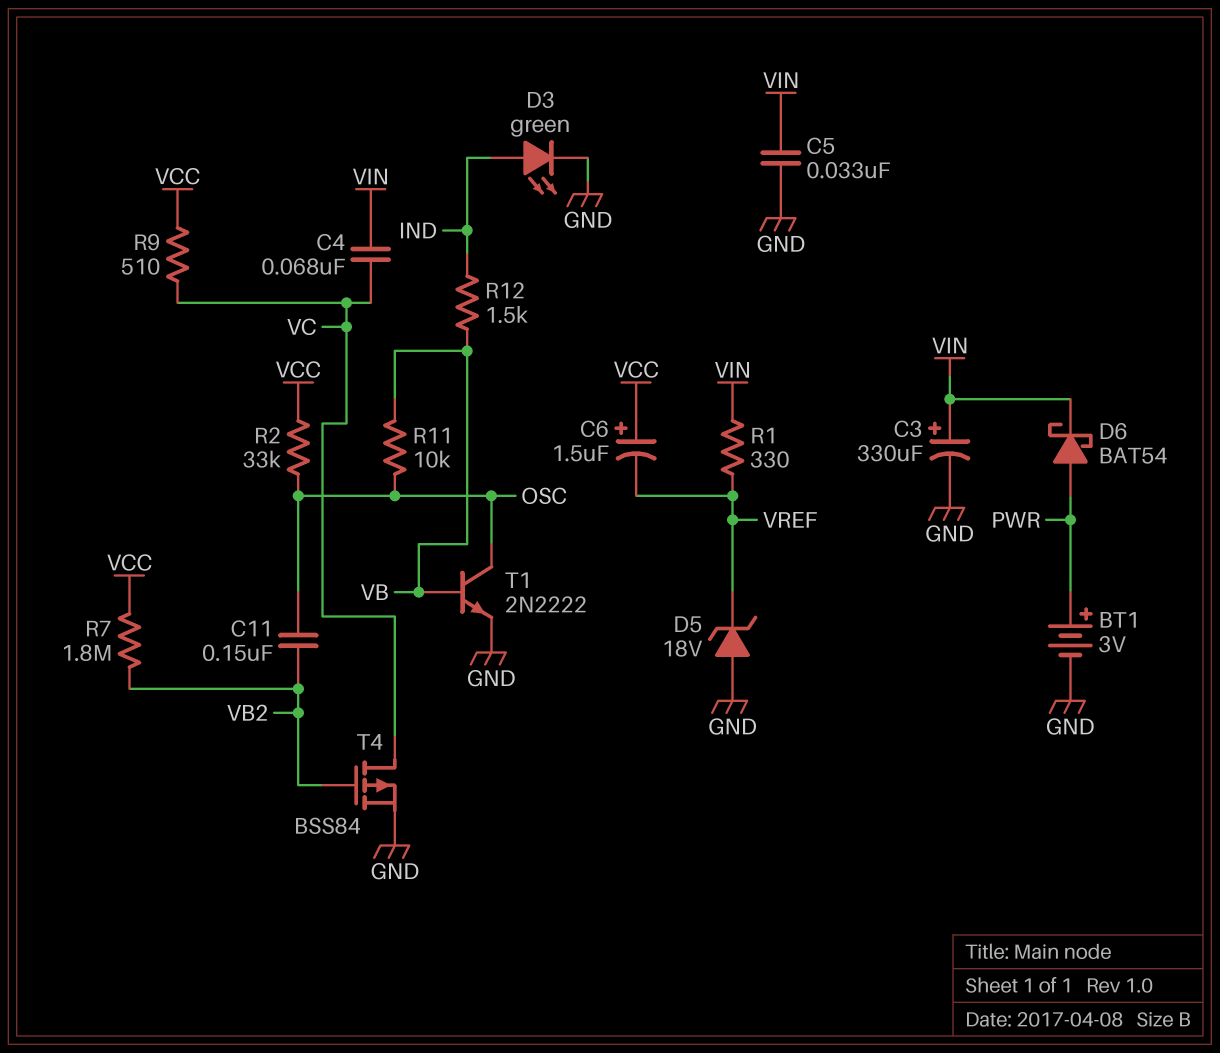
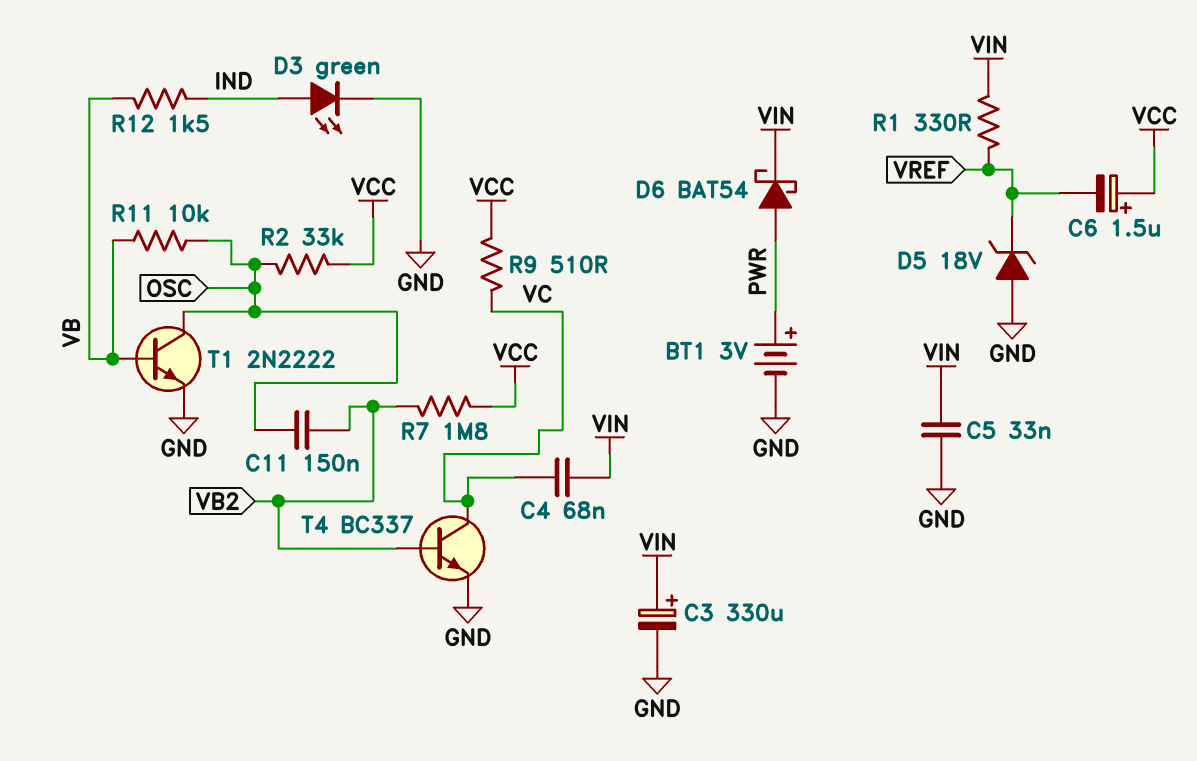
T4: PMOS BSS84 (G VB2, D VC, S GND) -> NPN BC337 (B VB2, C VC, E GND)

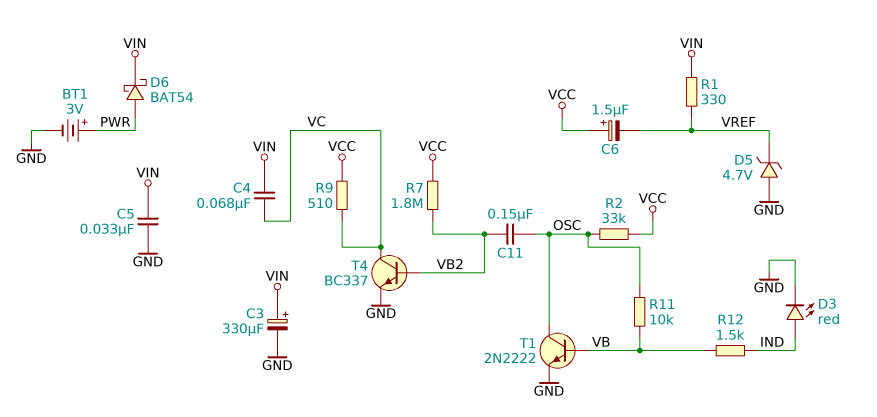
D3: LED green (A IND, K GND) -> LED red (A IND, K GND)
D5: zener 18V (A GND, K VREF) -> zener 4.7V (A GND, K VREF)

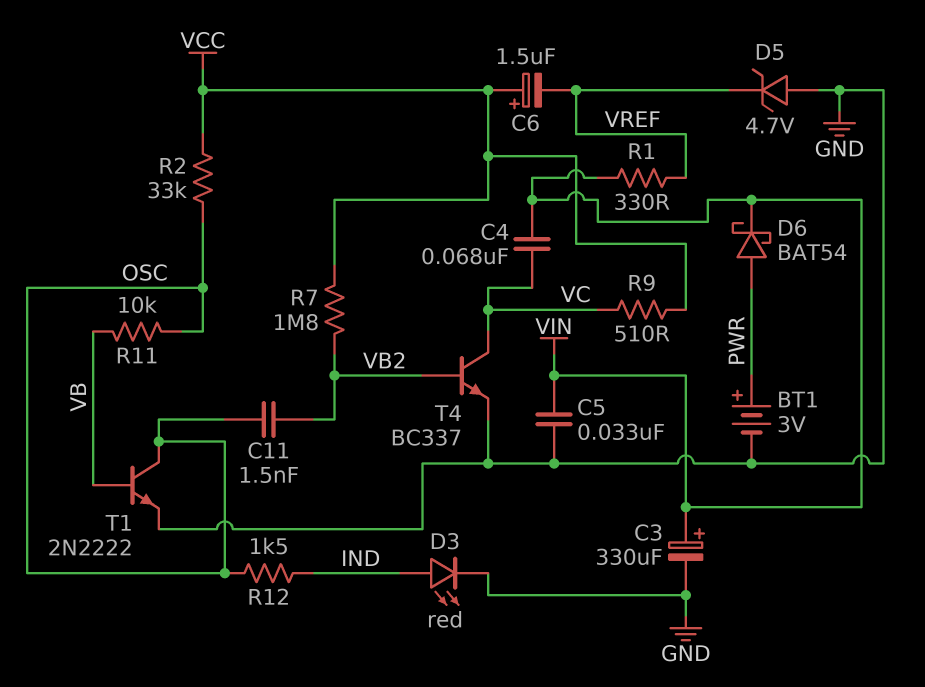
C11: 150nF (OSC, VB2) -> 1.5nF (OSC, VB2)
R12: 1.5k (IND, VB) -> 1.5k (IND, OSC)

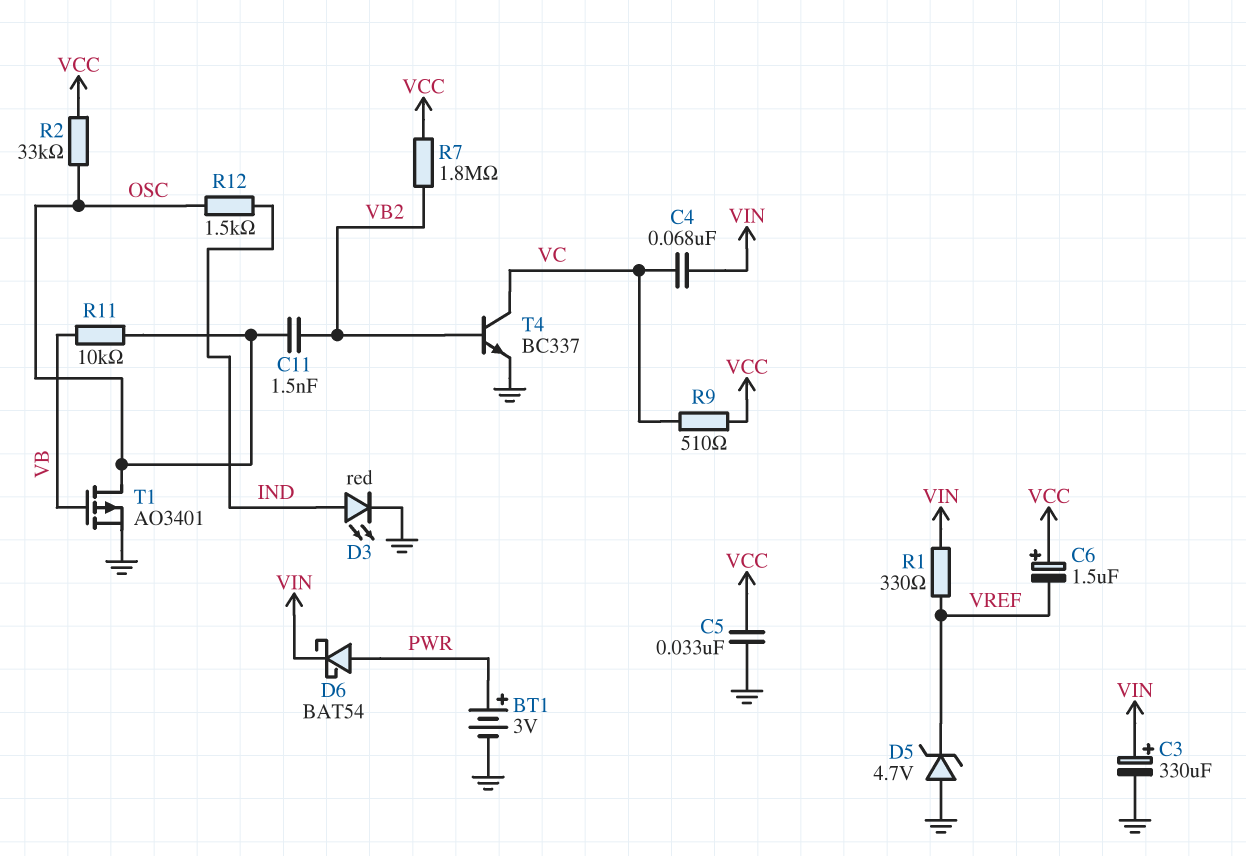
C5: 33nF (GND, VIN) -> 33nF (GND, VCC)
T1: NPN 2N2222 (B VB, C OSC, E GND) -> PMOS AO3401 (G VB, D OSC, S GND)

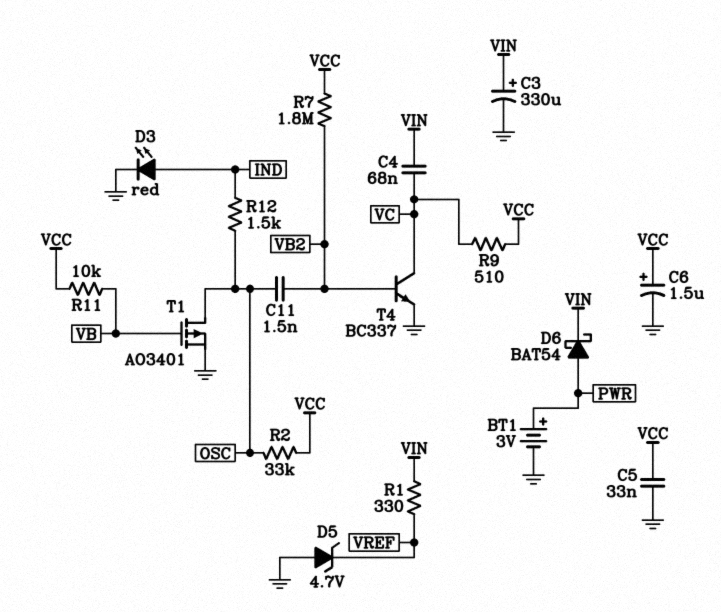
C6: 1.5uF (plus VCC, minus VREF) -> 1.5uF (plus VCC, minus GND)
R11: 10k (OSC, VB) -> 10k (VB, VCC)

